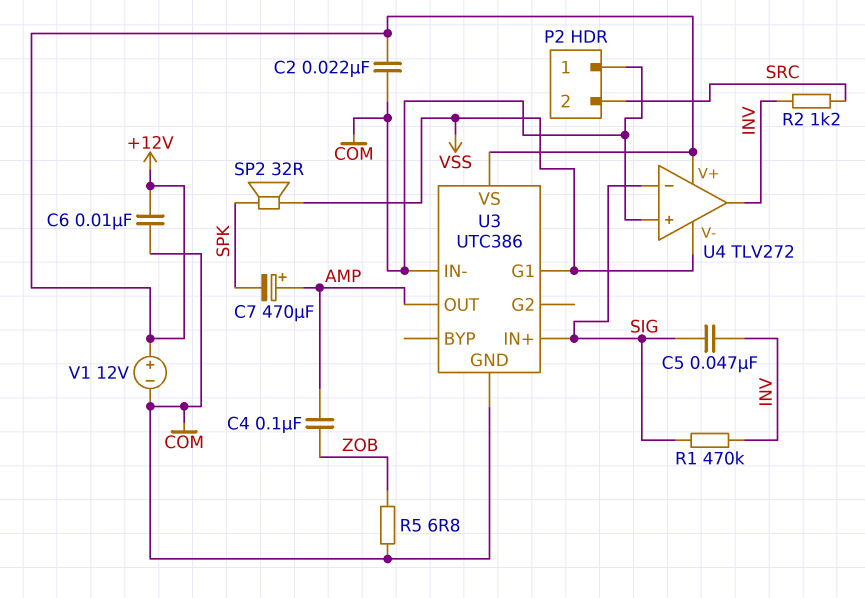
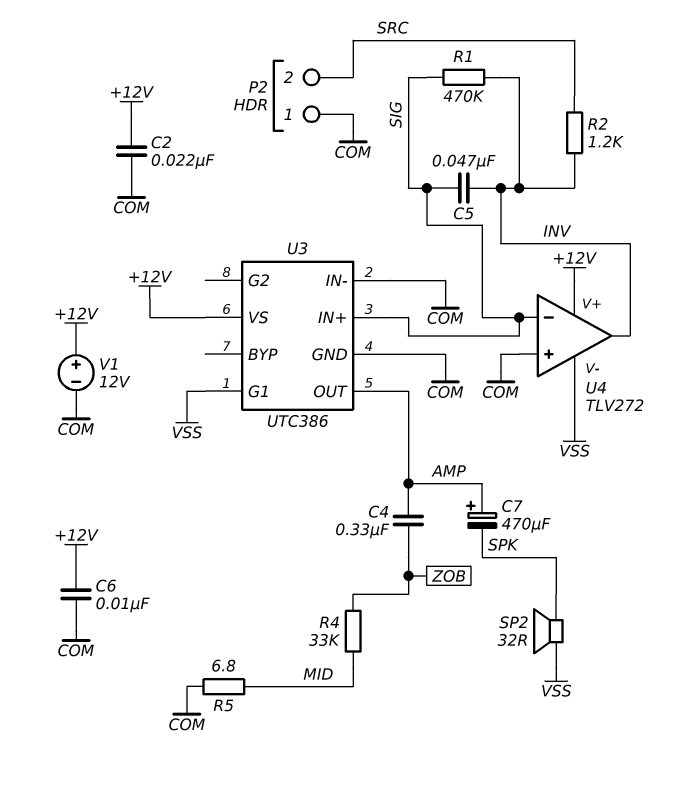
C4: 100nF (AMP, ZOB) -> 330nF (AMP, ZOB)
R4: none -> 33k (MID, ZOB)
R5: 6.8 (COM, ZOB) -> 6.8 (COM, MID)

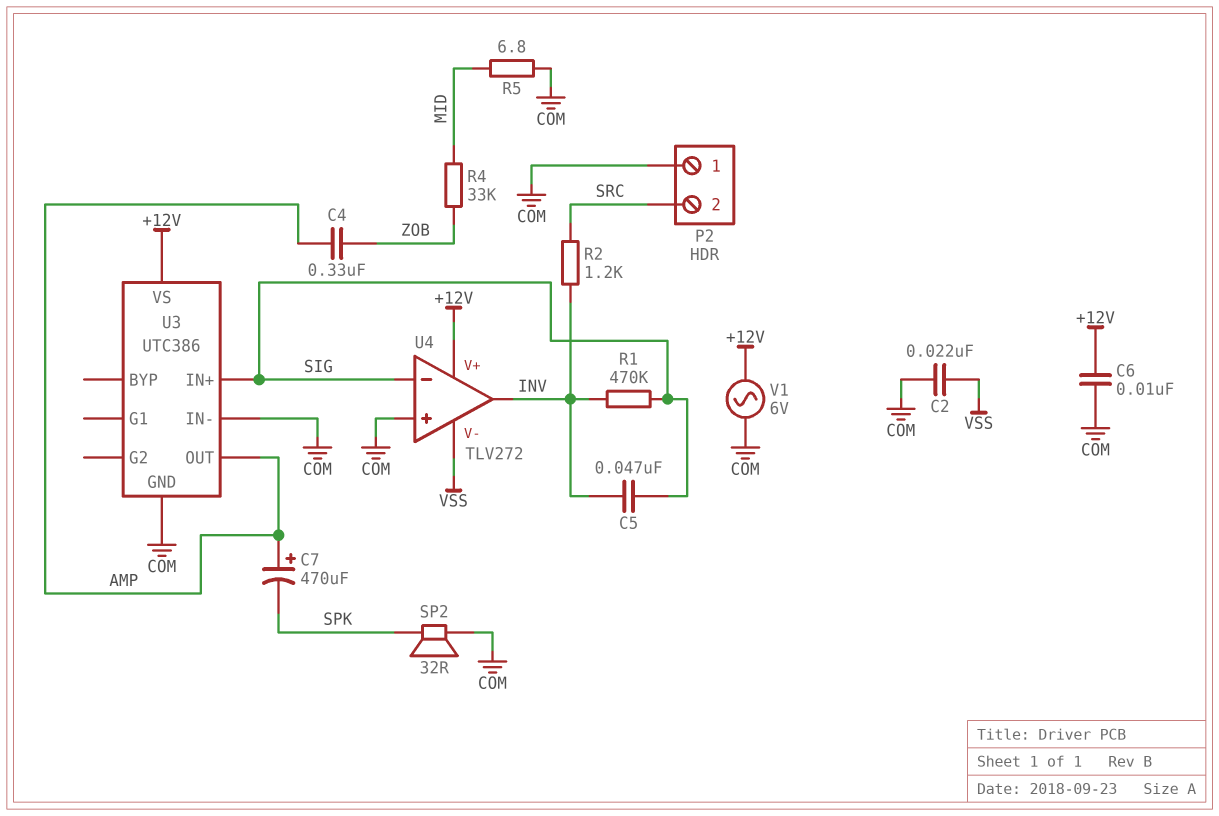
C2: 22nF (+12V, COM) -> 22nF (COM, VSS)
SP2: speaker 32R (SPK, VSS) -> speaker 32R (COM, SPK)
U3 pin G1: VSS -> none
V1: 12V (plus +12V, minus COM) -> AC 6V (+12V, COM)

